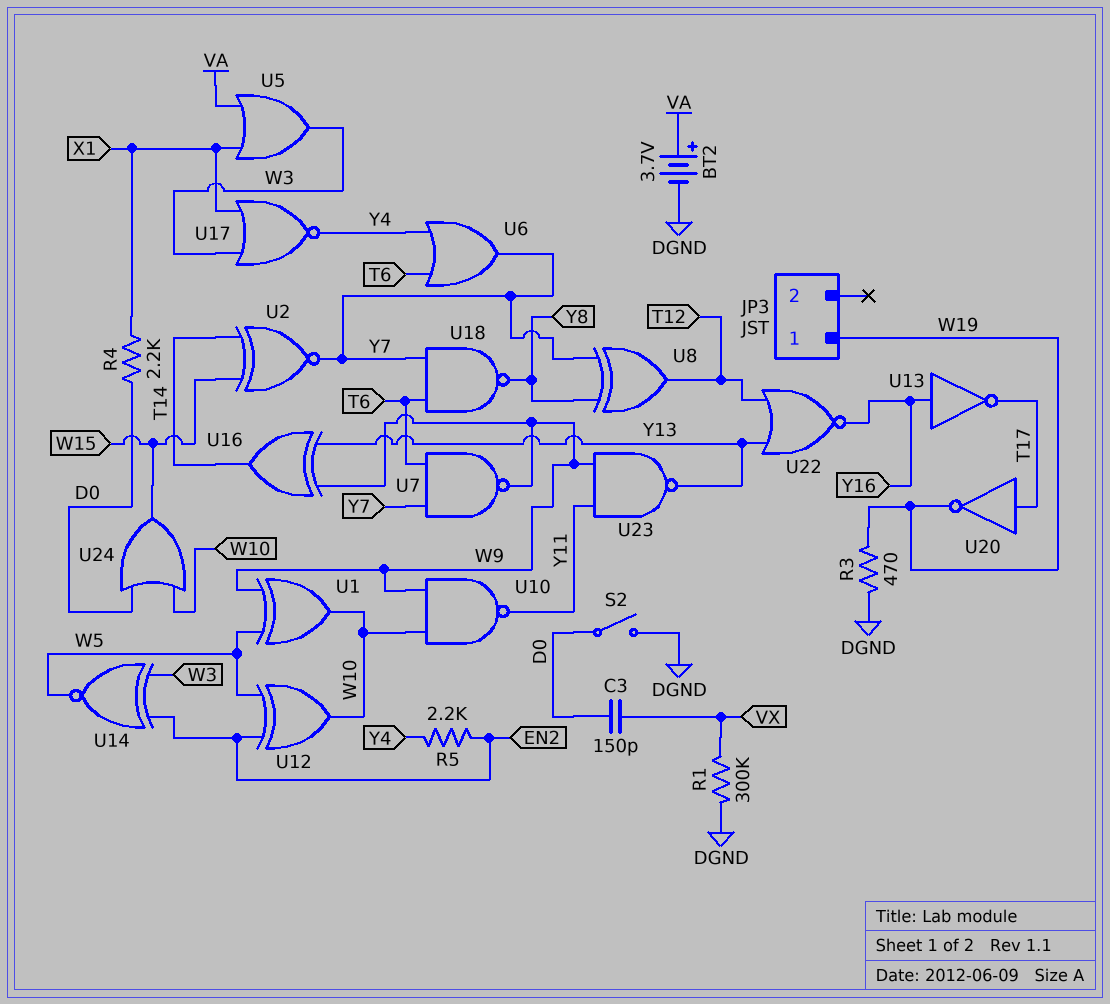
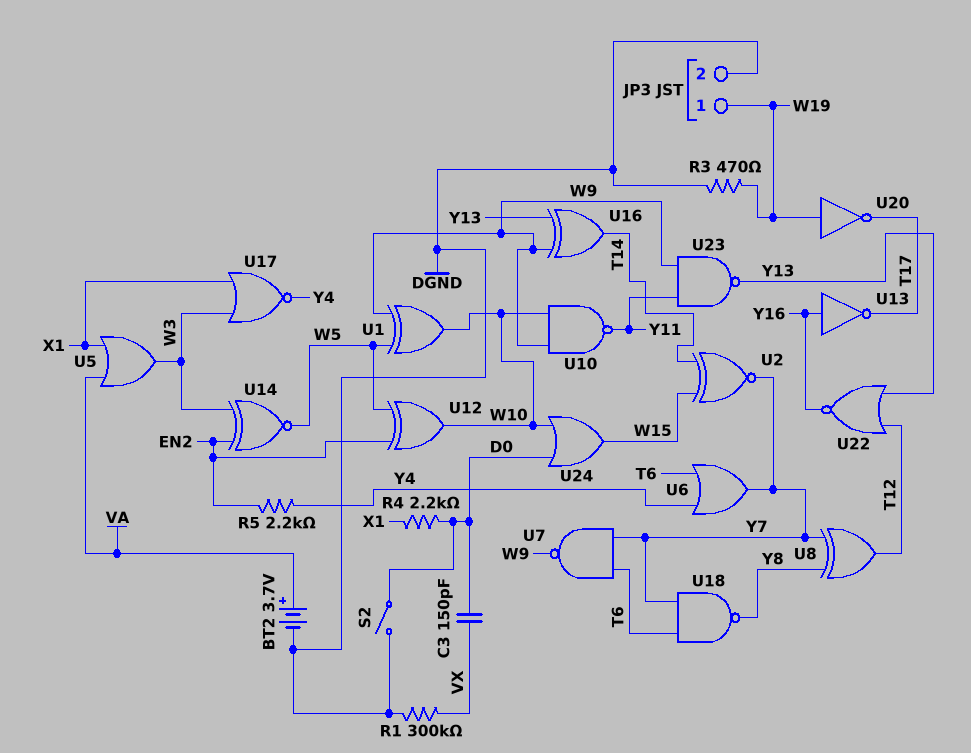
JP3 pin 2: none -> DGND
U20: NOT (in T17, out W19) -> NOT (in W19, out T17)

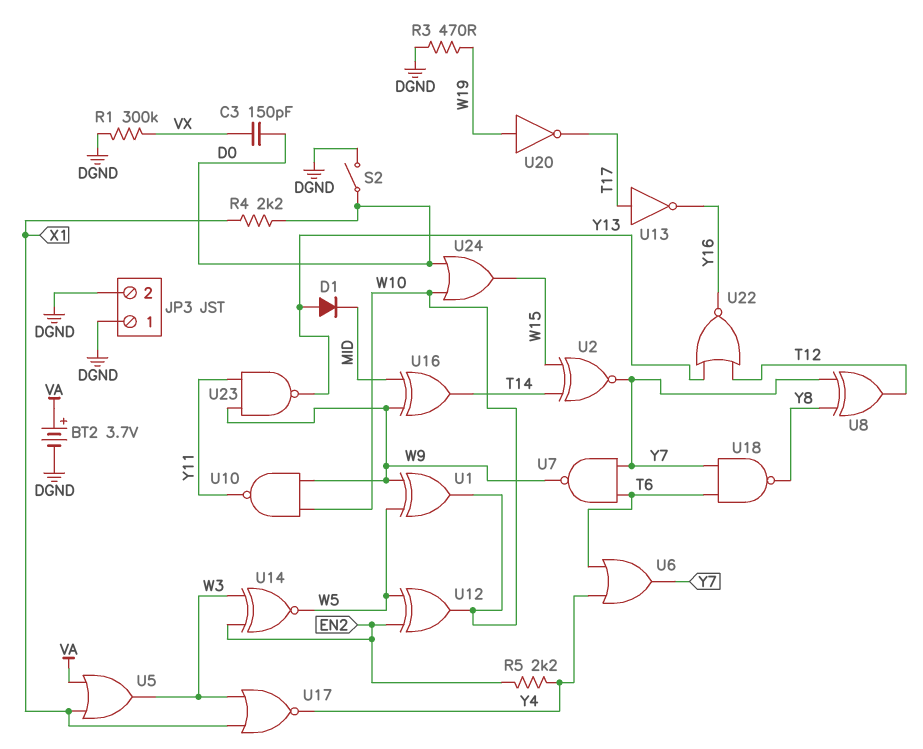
D1: none -> diode (A Y13, K MID)
JP3 pin 1: W19 -> DGND
U13: NOT (in Y16, out T17) -> NOT (in T17, out Y16)
U16: XOR (in W9, in Y13, out T14) -> XOR (in MID, in W9, out T14)

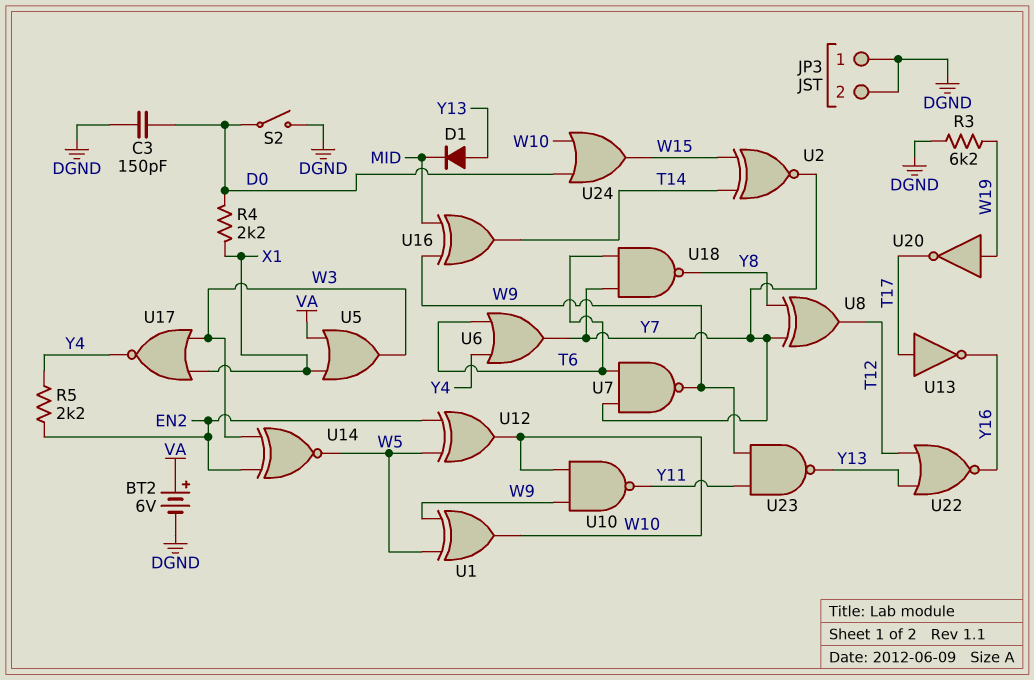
BT2: 3.7V (plus VA, minus DGND) -> 6V (plus VA, minus DGND)
C3: 150pF (D0, VX) -> 150pF (D0, DGND)
R1: 300k (DGND, VX) -> none
R3: 470 (DGND, W19) -> 6.2k (DGND, W19)

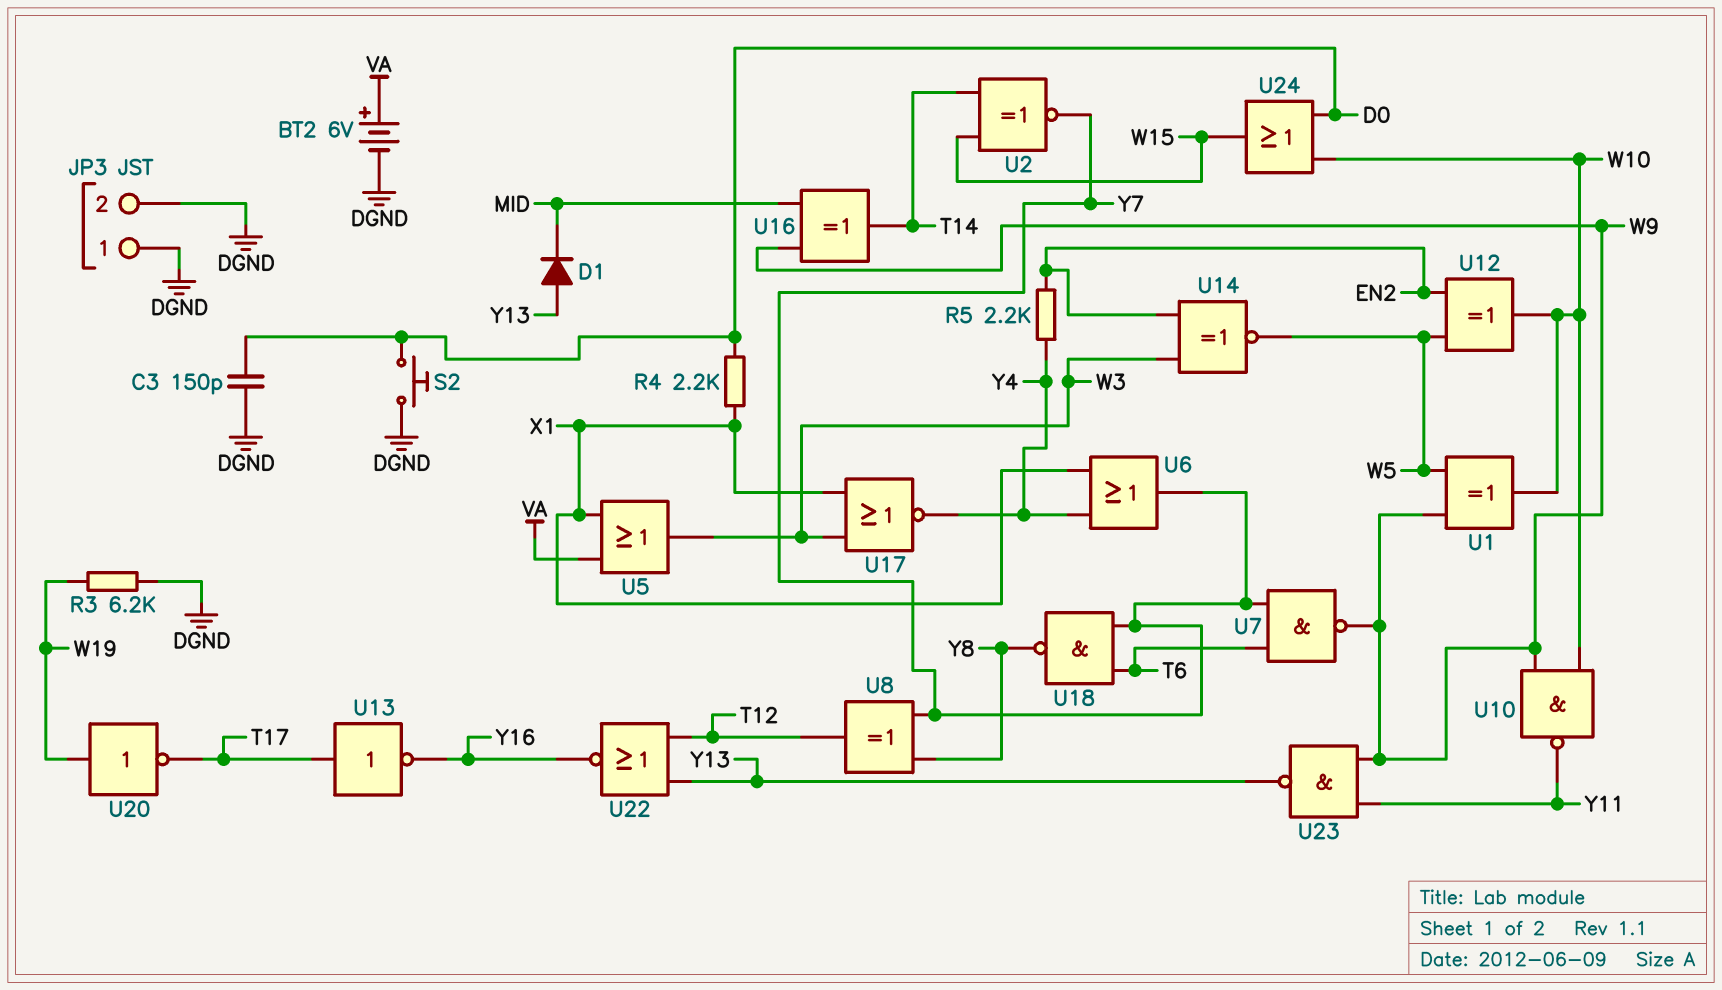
S2: switch (D0, DGND) -> button (D0, DGND)
U6: OR (in T6, in Y4, out Y7) -> OR (in X1, in Y4, out Y7)

